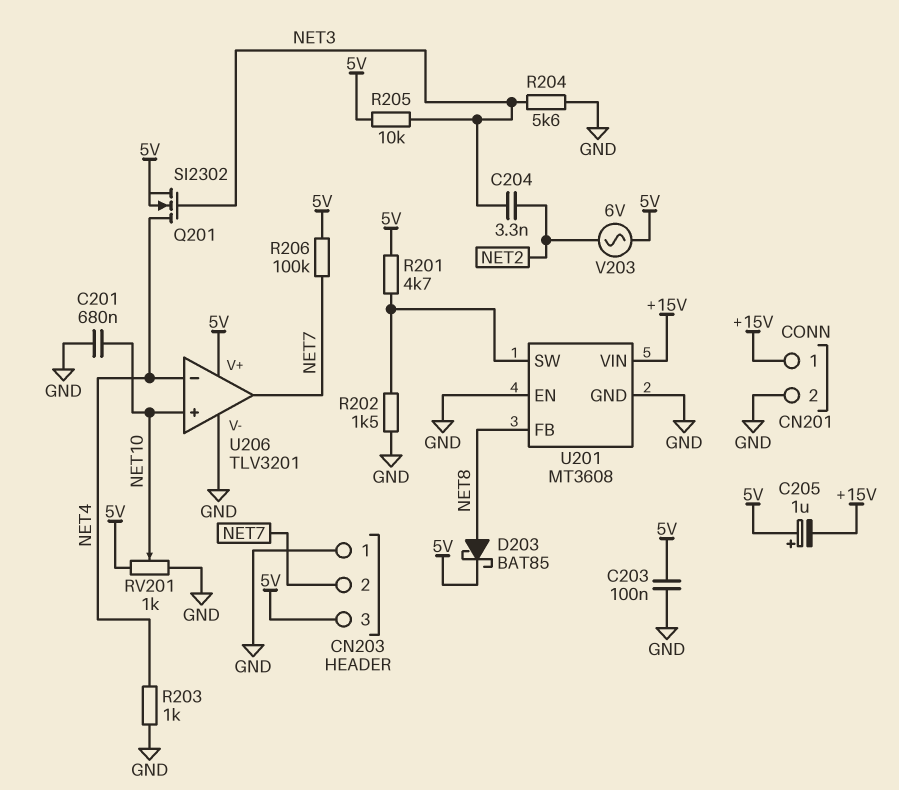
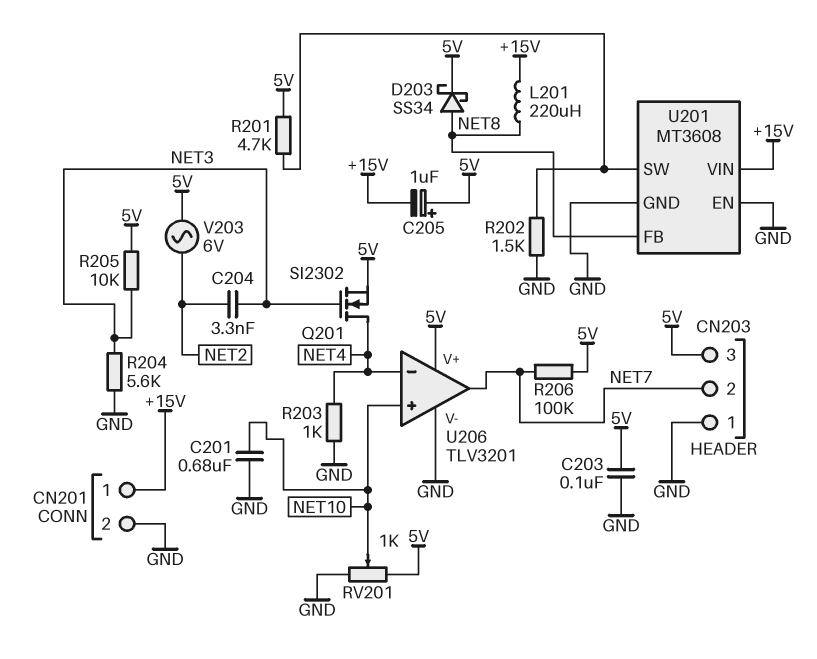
D203: schottky BAT85 (A NET8, K 5V) -> schottky SS34 (A NET8, K 5V)
L201: none -> 220uH (+15V, NET8)

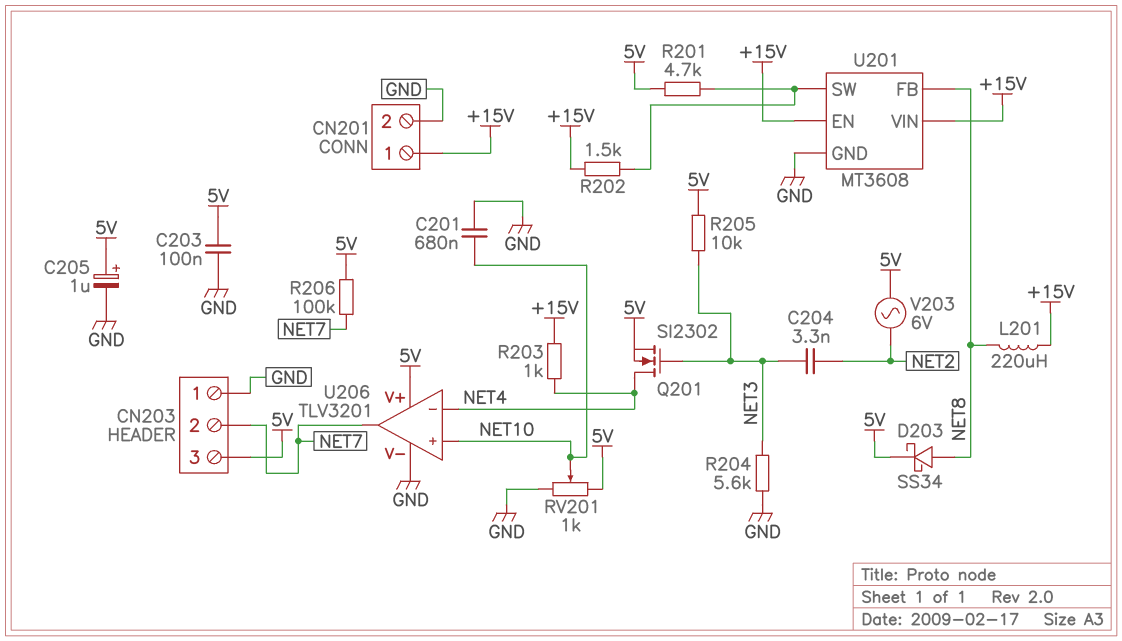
C205: 1uF (plus 5V, minus +15V) -> 1uF (plus 5V, minus GND)
R202: 1.5k (GND, U201/SW) -> 1.5k (+15V, U201/SW)
R203: 1k (GND, NET4) -> 1k (+15V, NET4)
U201 pin EN: GND -> +15V

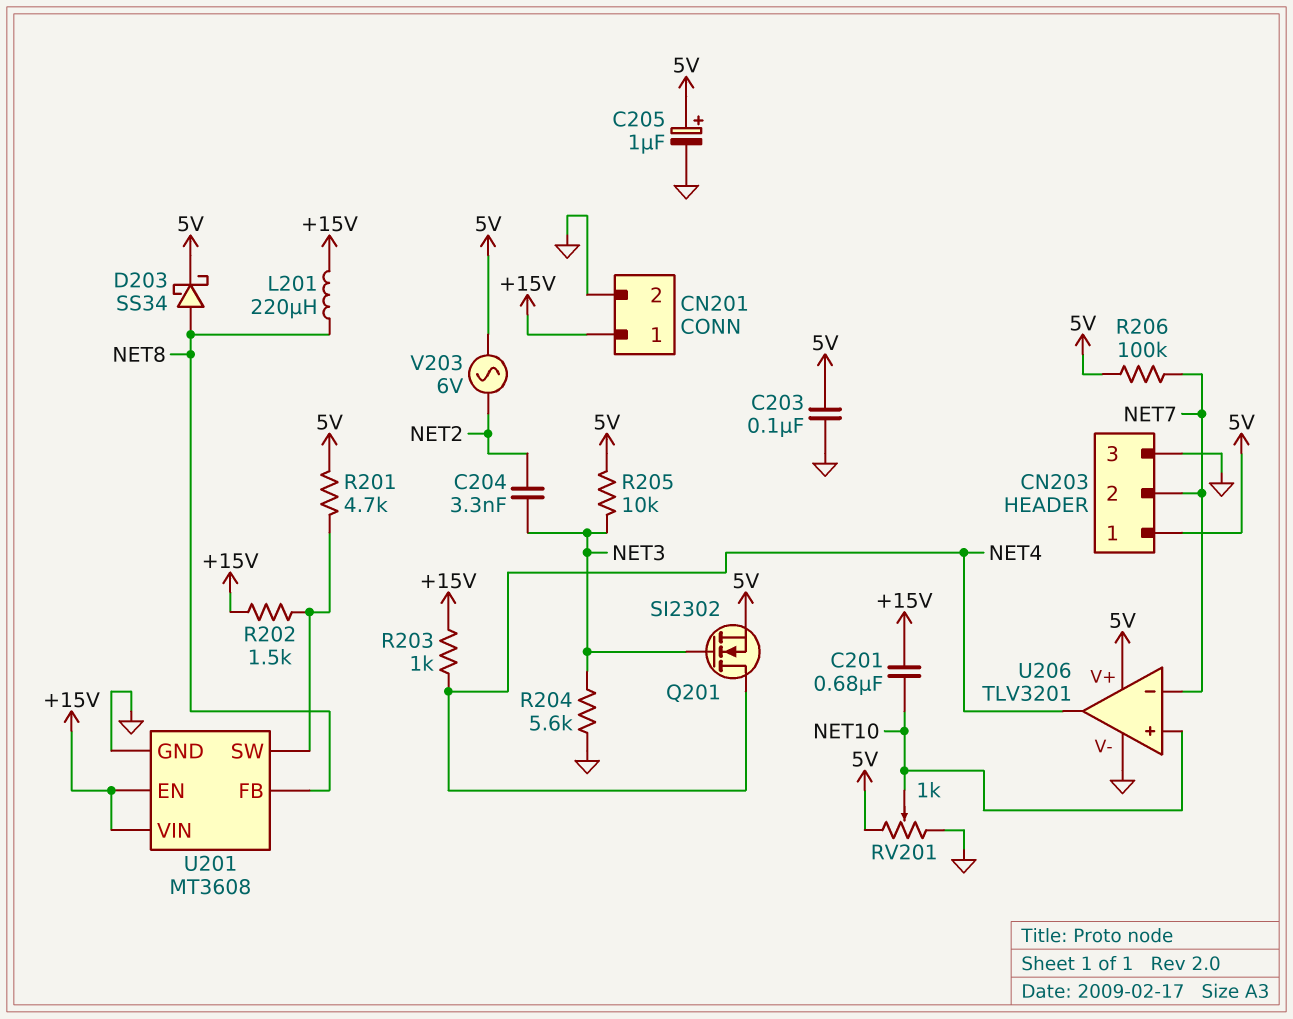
C201: 680nF (GND, NET10) -> 680nF (+15V, NET10)
CN203 pin 1: GND -> 5V
CN203 pin 3: 5V -> GND
U206 pin in-: NET4 -> NET7
U206 pin out: NET7 -> NET4

